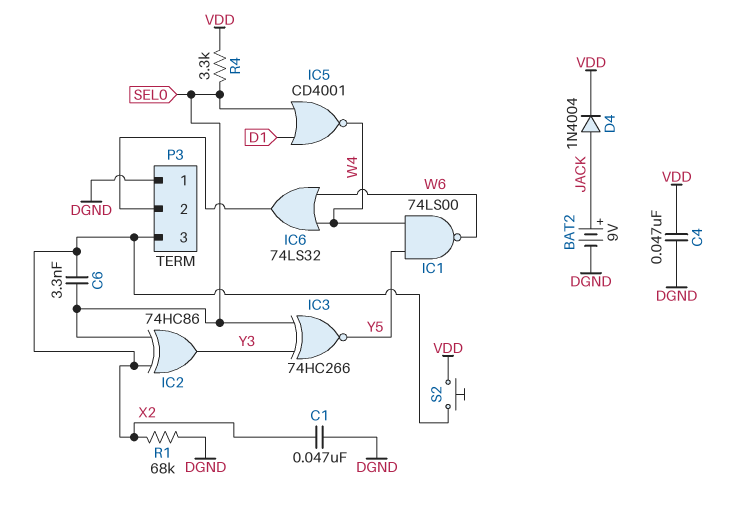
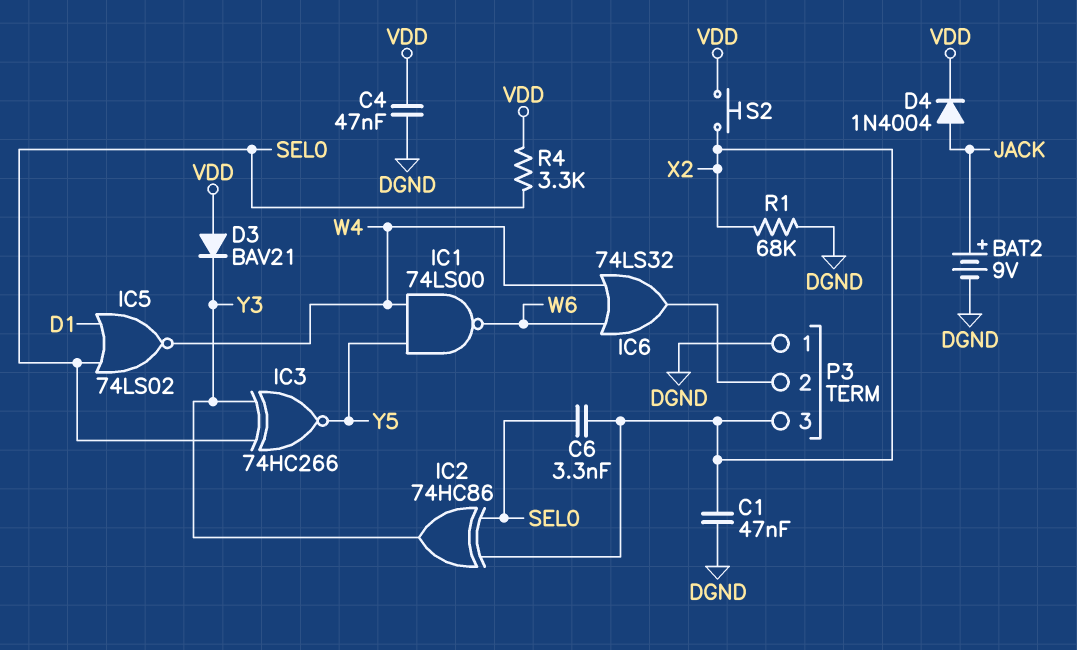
D3: none -> diode BAV21 (A VDD, K Y3)
IC5: NOR CD4001 (in D1, in SEL0, out W4) -> NOR 74LS02 (in D1, in SEL0, out W4)

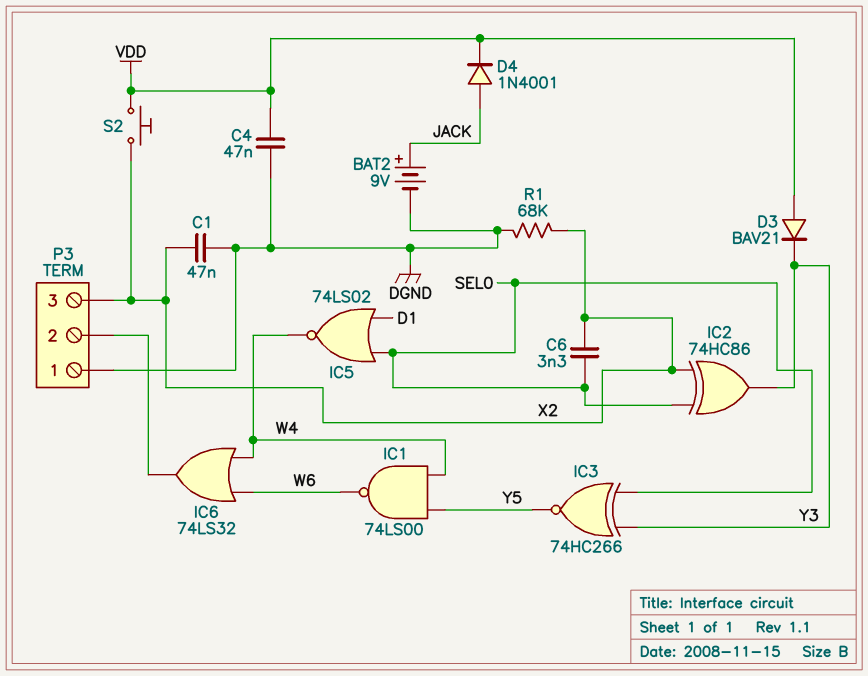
D4: diode 1N4004 (A JACK, K VDD) -> diode 1N4001 (A JACK, K VDD)
R4: 3.3k (SEL0, VDD) -> none

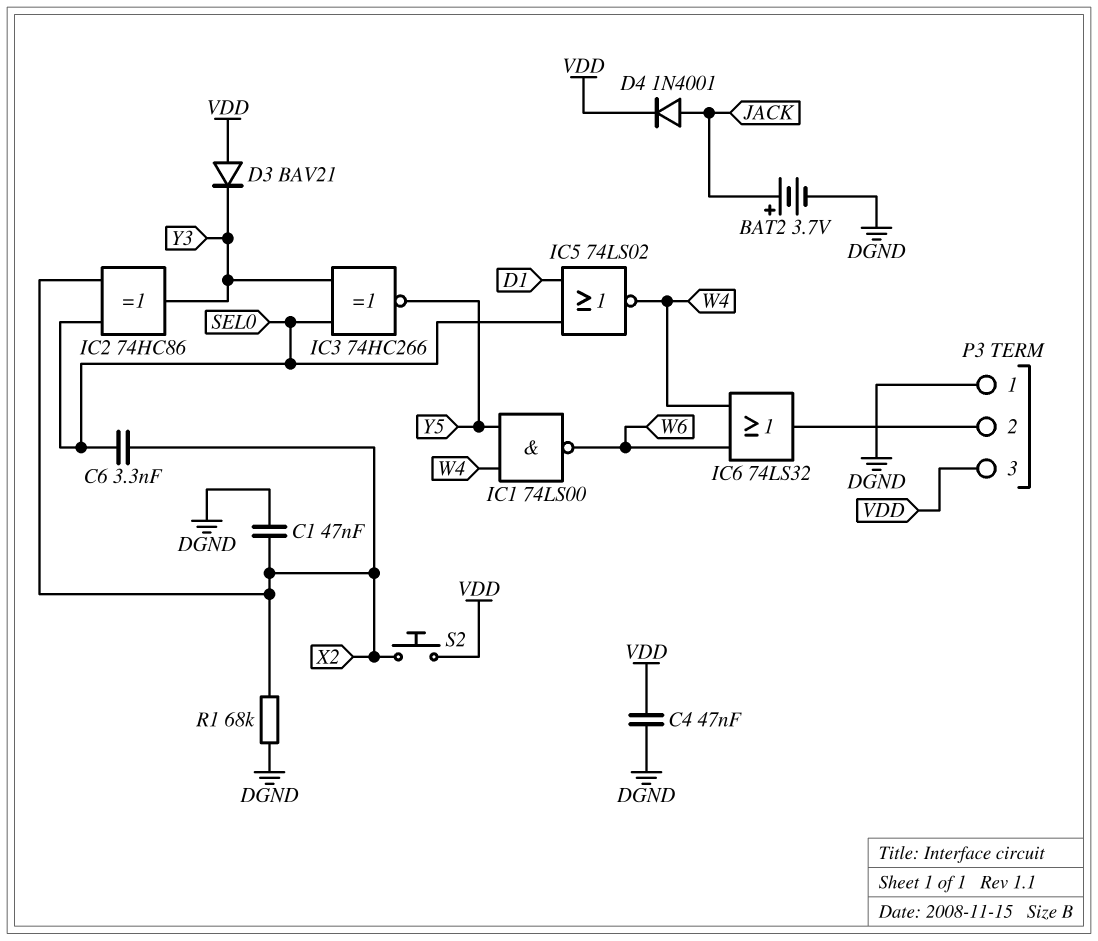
BAT2: 9V (plus JACK, minus DGND) -> 3.7V (plus JACK, minus DGND)
P3 pin 3: X2 -> VDD

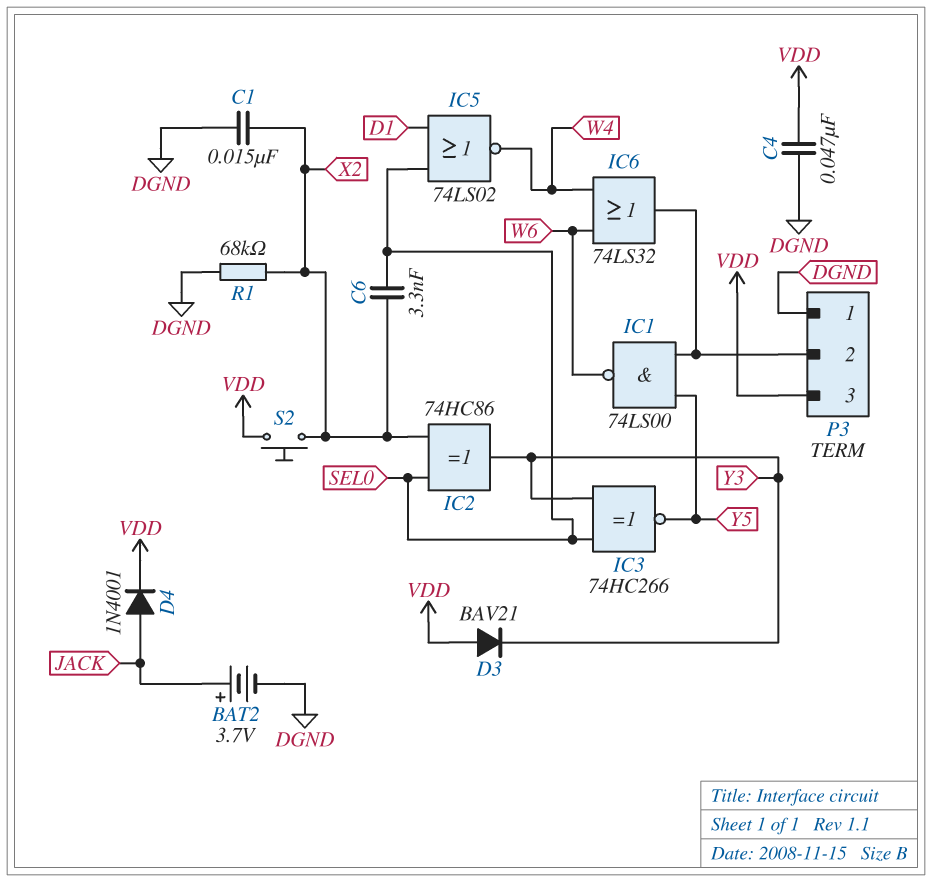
C1: 47nF (DGND, X2) -> 15nF (DGND, X2)
IC1: NAND 74LS00 (in W4, in Y5, out W6) -> NAND 74LS00 (in P3/2, in Y5, out W6)

